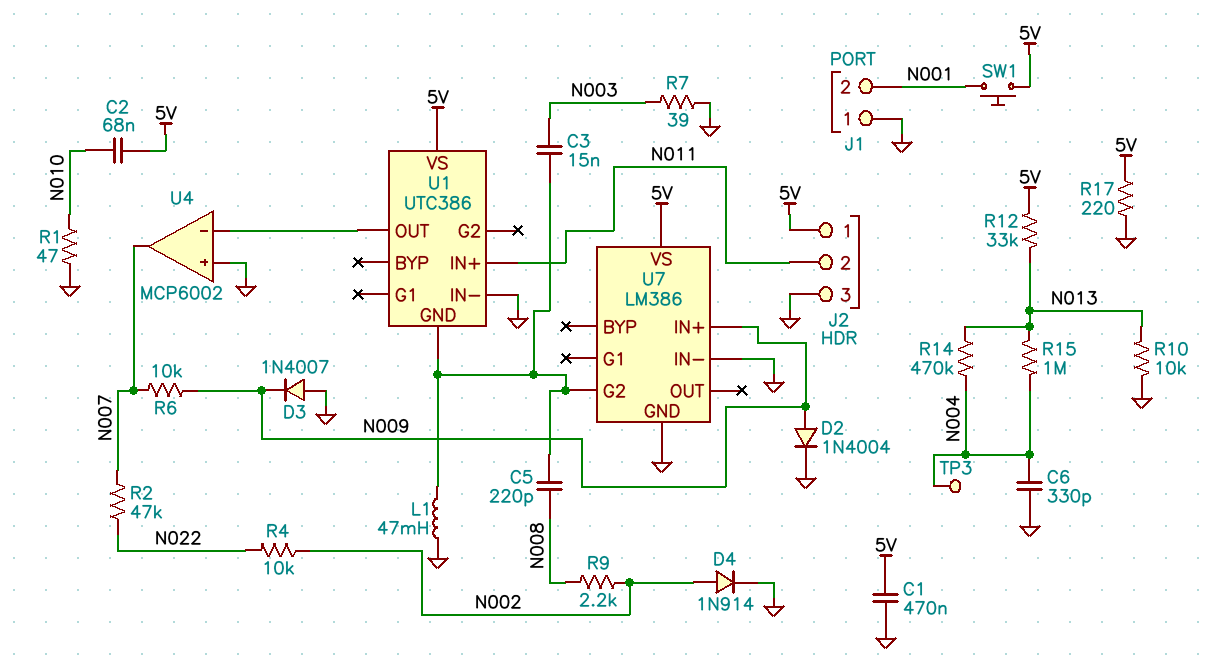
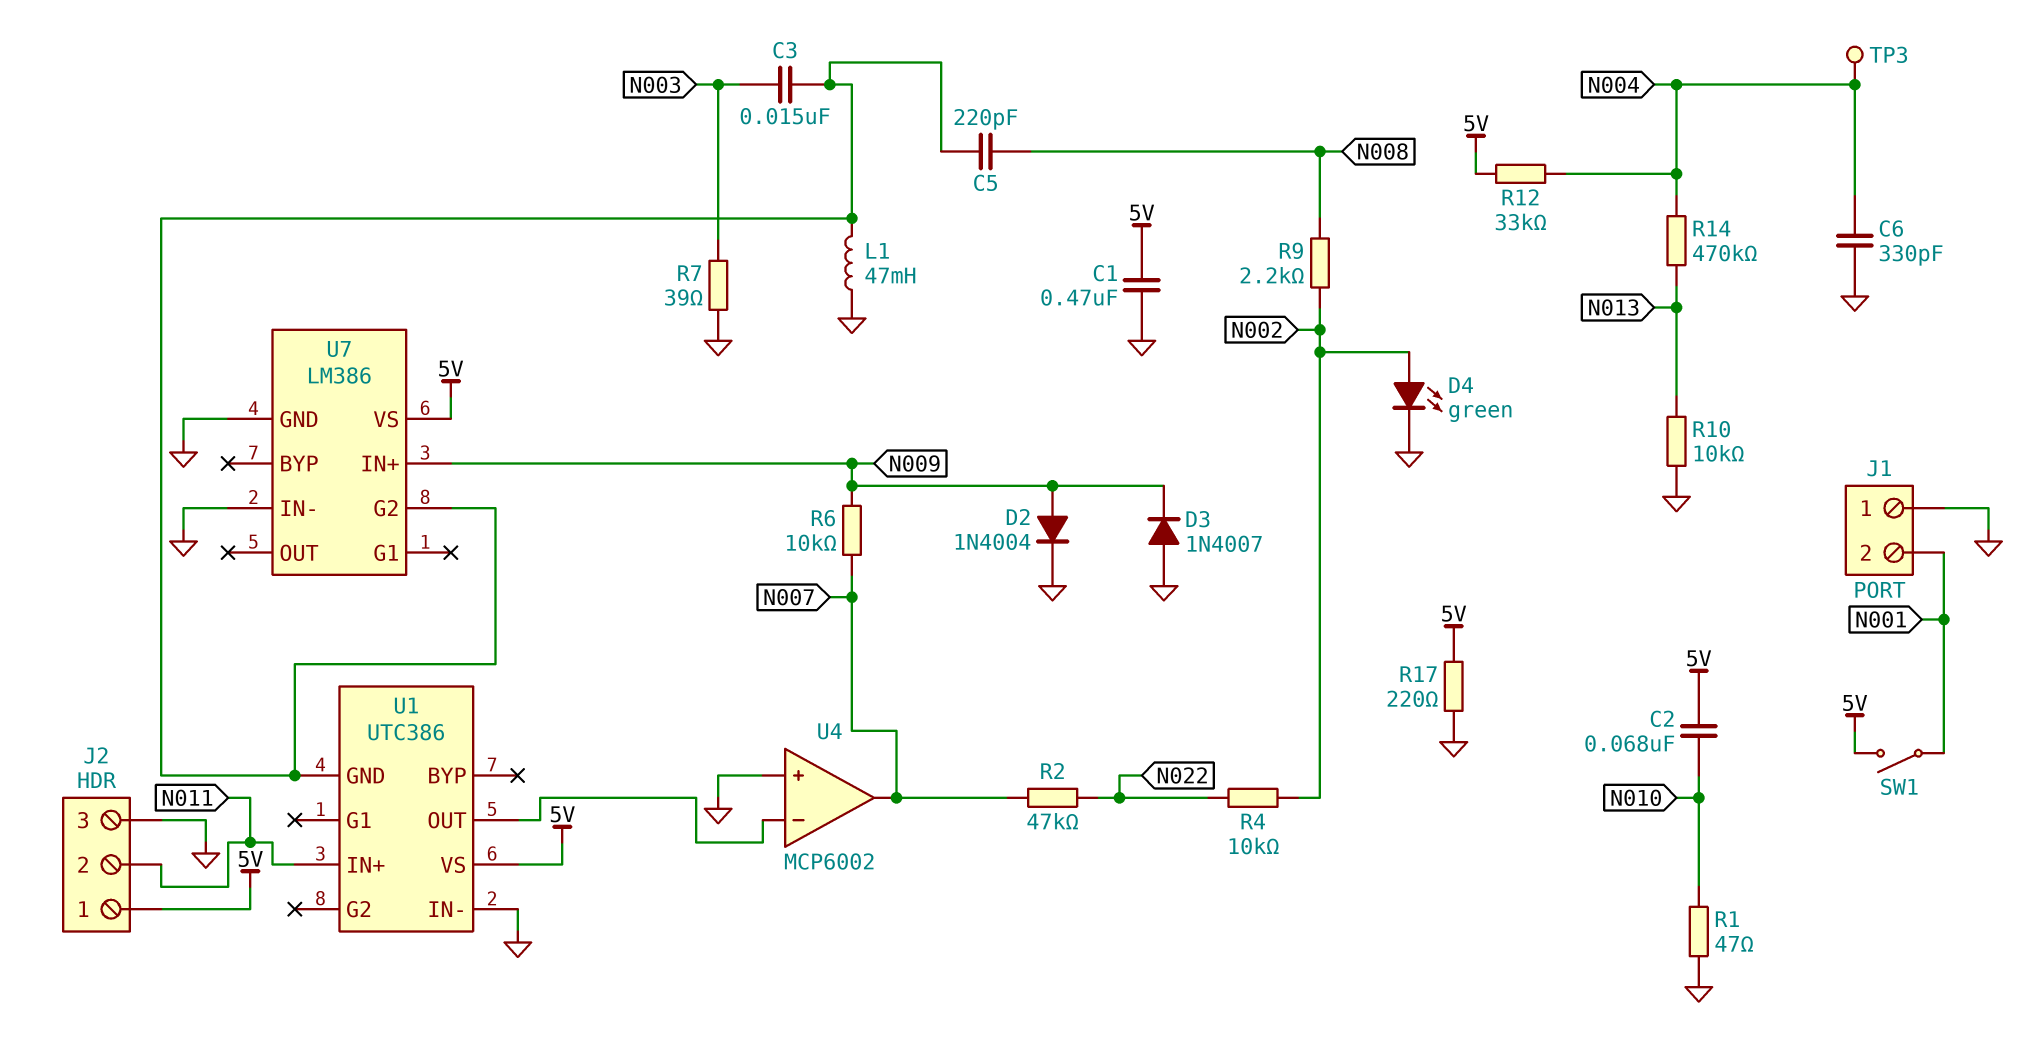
D4: diode 1N914 (A N002, K GND) -> LED green (A N002, K GND)
R12: 33k (5V, N013) -> 33k (5V, N004)
R15: 1M (N004, N013) -> none
SW1: button (5V, N001) -> switch (5V, N001)

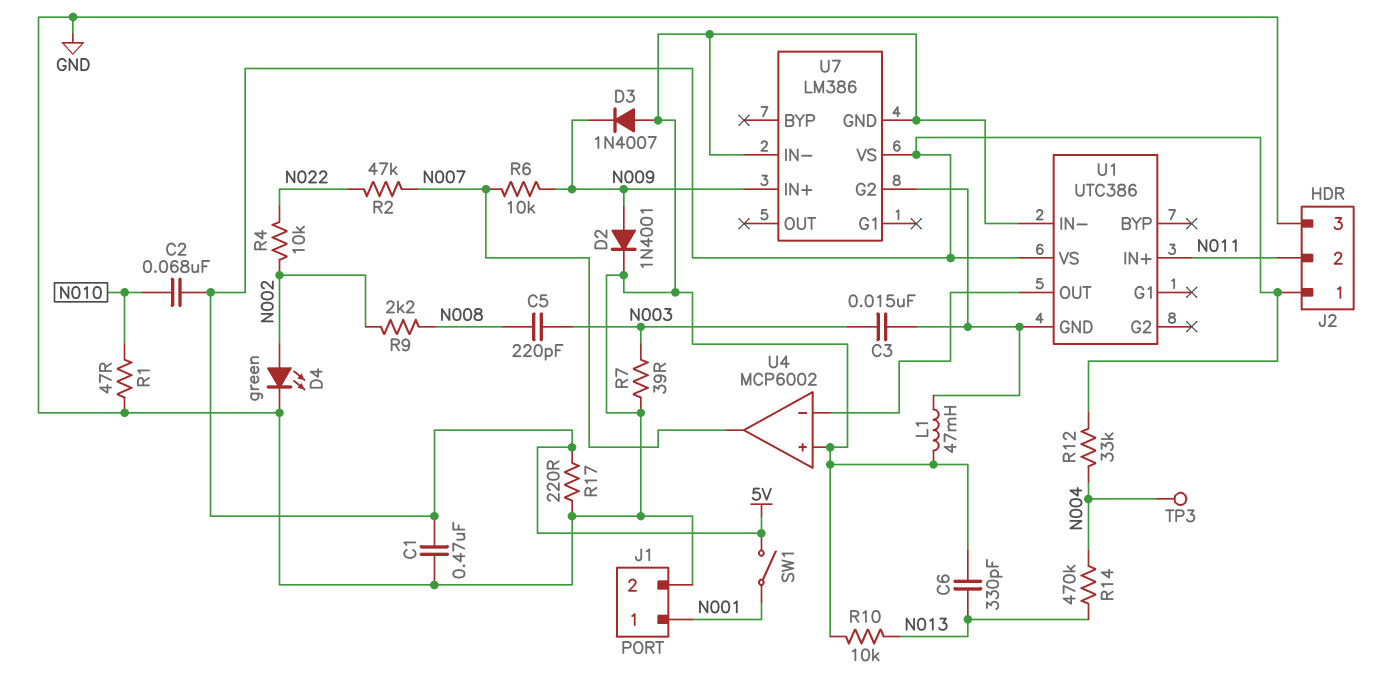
C5: 220pF (N008, U1/GND) -> 220pF (N003, N008)
C6: 330pF (GND, N004) -> 330pF (GND, N013)
D2: diode 1N4004 (A N009, K GND) -> diode 1N4001 (A N009, K GND)
J1 pin 1: GND -> N001
J1 pin 2: N001 -> GND

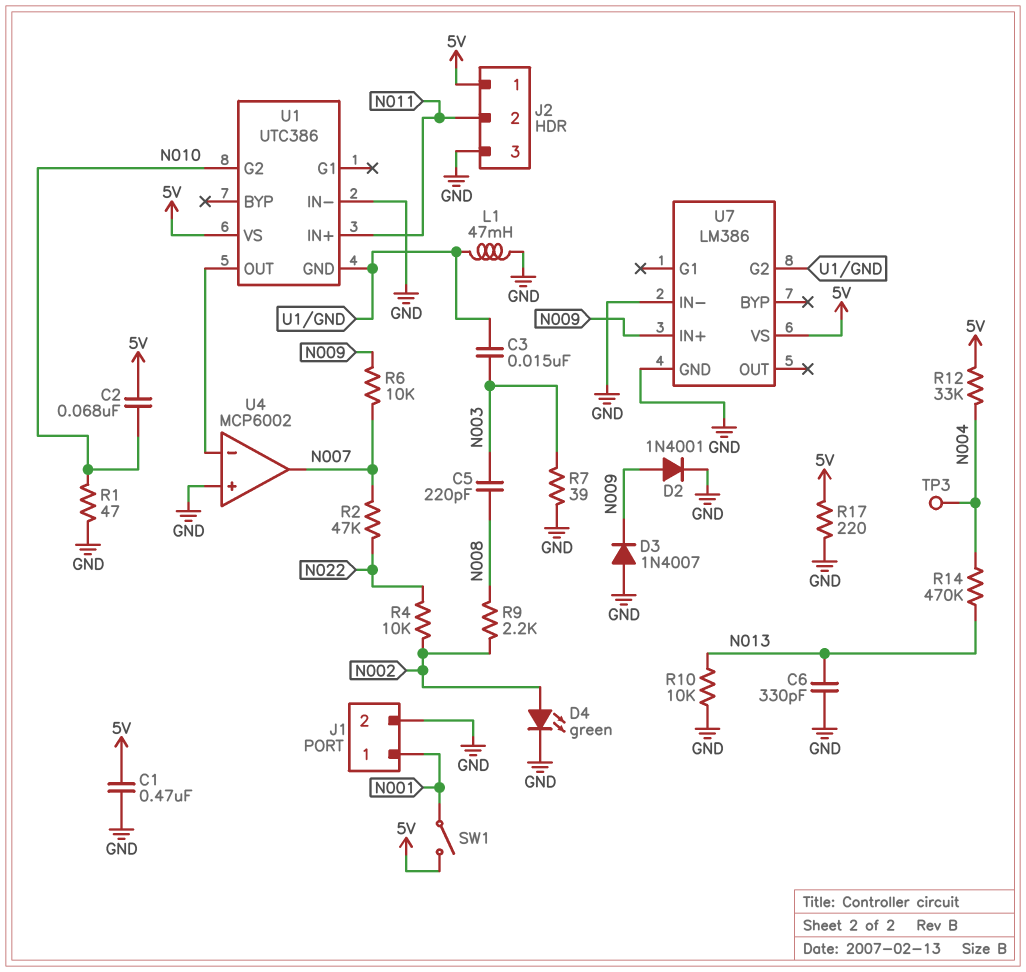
U1 pin G2: none -> N010

